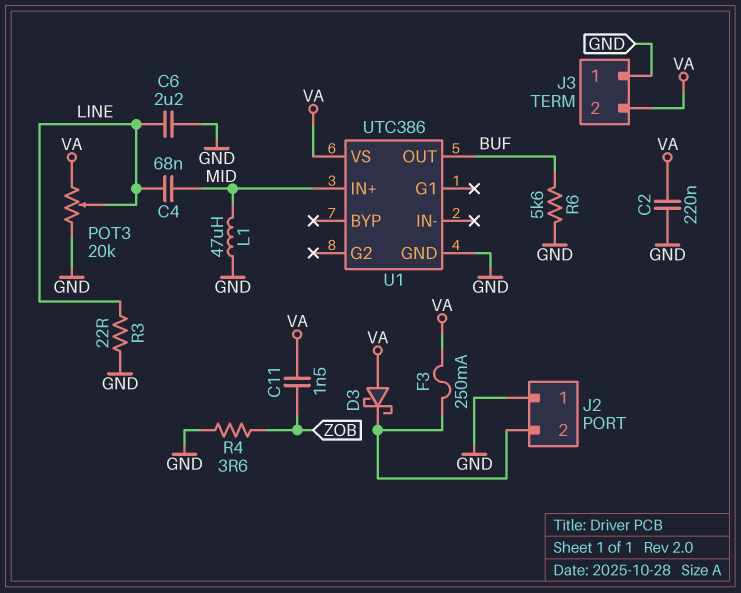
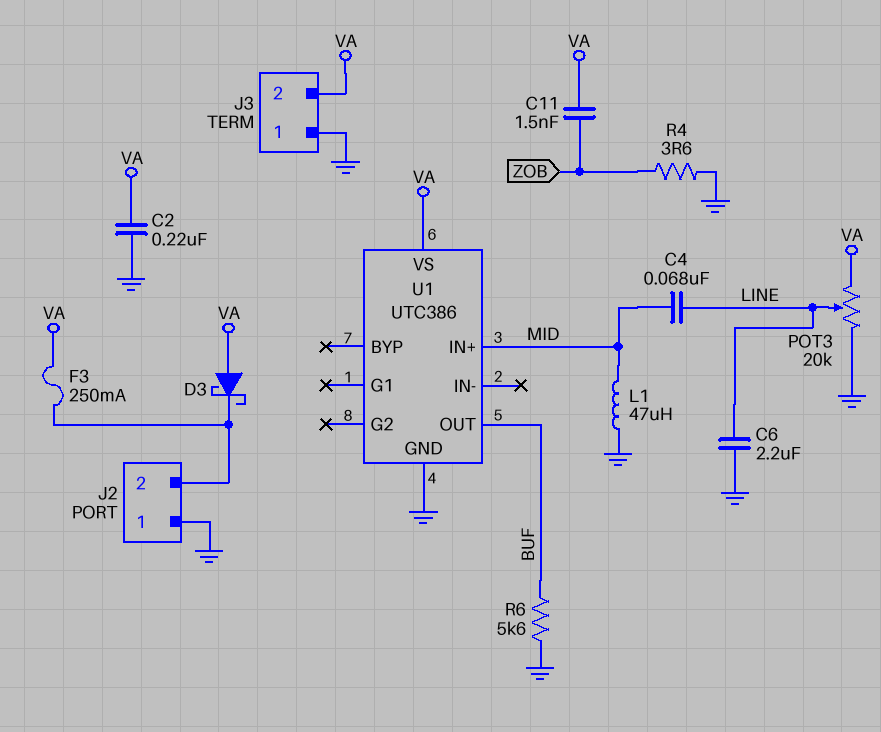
R3: 22 (GND, LINE) -> none

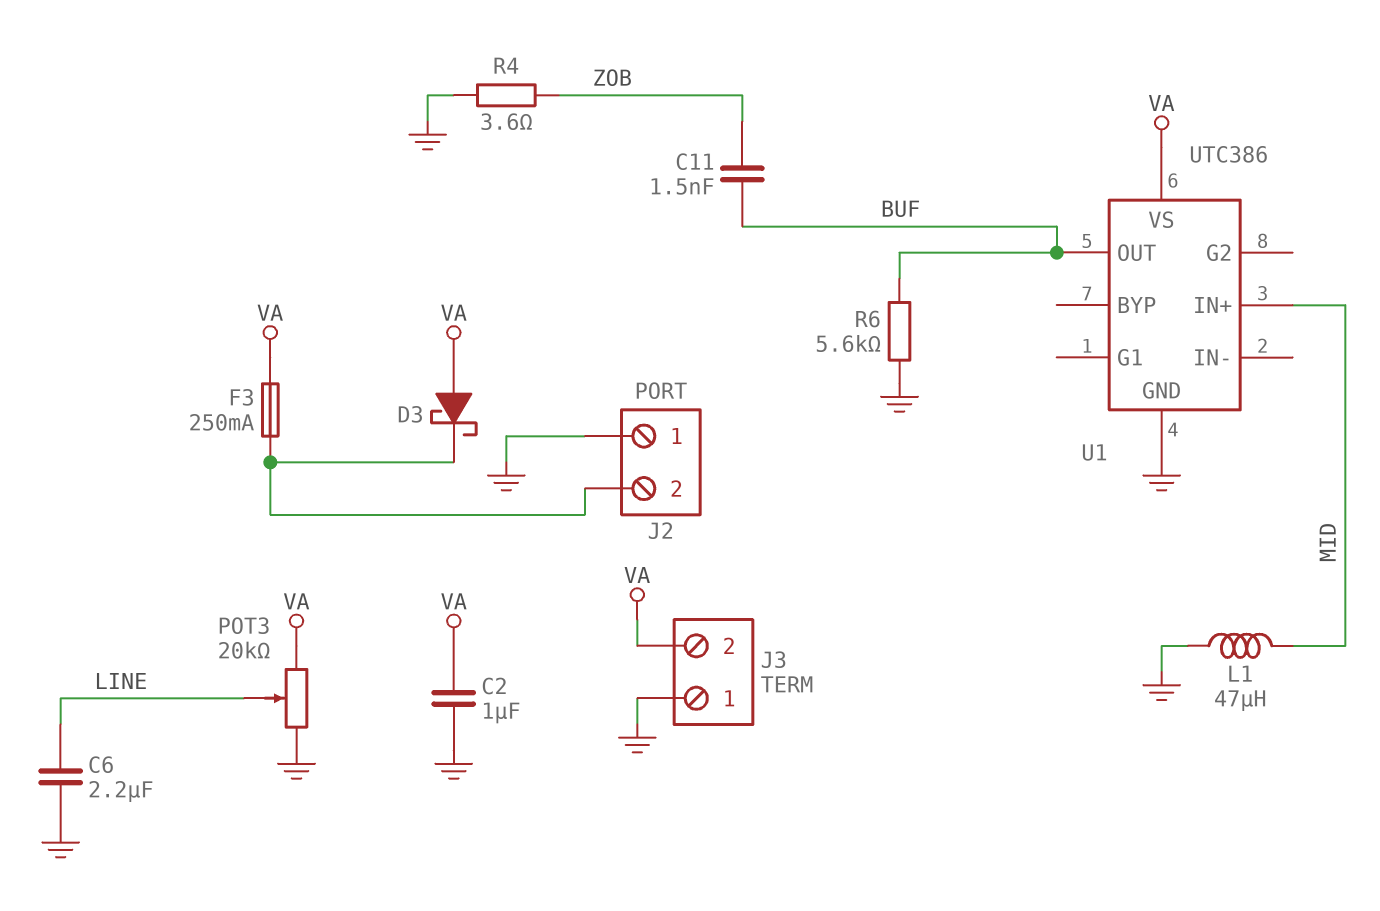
C2: 220nF (GND, VA) -> 1uF (GND, VA)
C4: 68nF (LINE, MID) -> none
C11: 1.5nF (VA, ZOB) -> 1.5nF (BUF, ZOB)

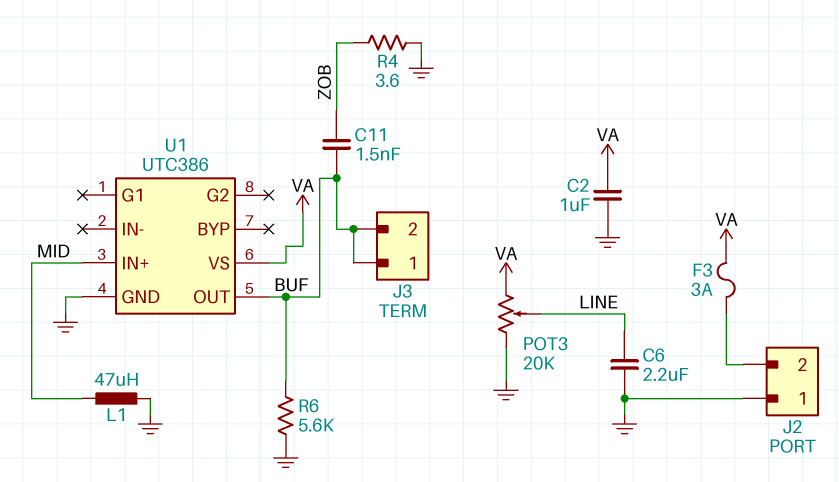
D3: schottky (A VA, K J2/2) -> none
F3: 250mA (J2/2, VA) -> 3A (J2/2, VA)
J3 pin 1: GND -> BUF
J3 pin 2: VA -> BUF

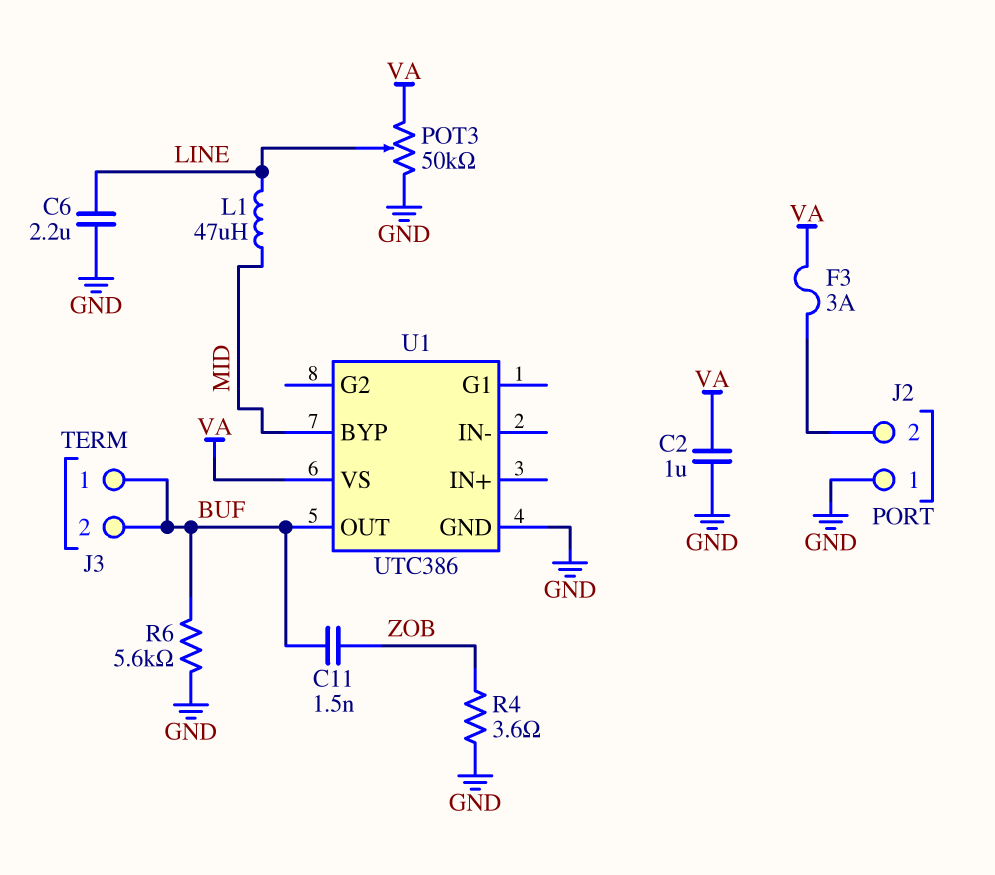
L1: 47uH (GND, MID) -> 47uH (LINE, MID)
POT3: 20k (GND, VA, wiper LINE) -> 50k (GND, VA, wiper LINE)
U1 pin BYP: none -> MID
U1 pin IN+: MID -> none

